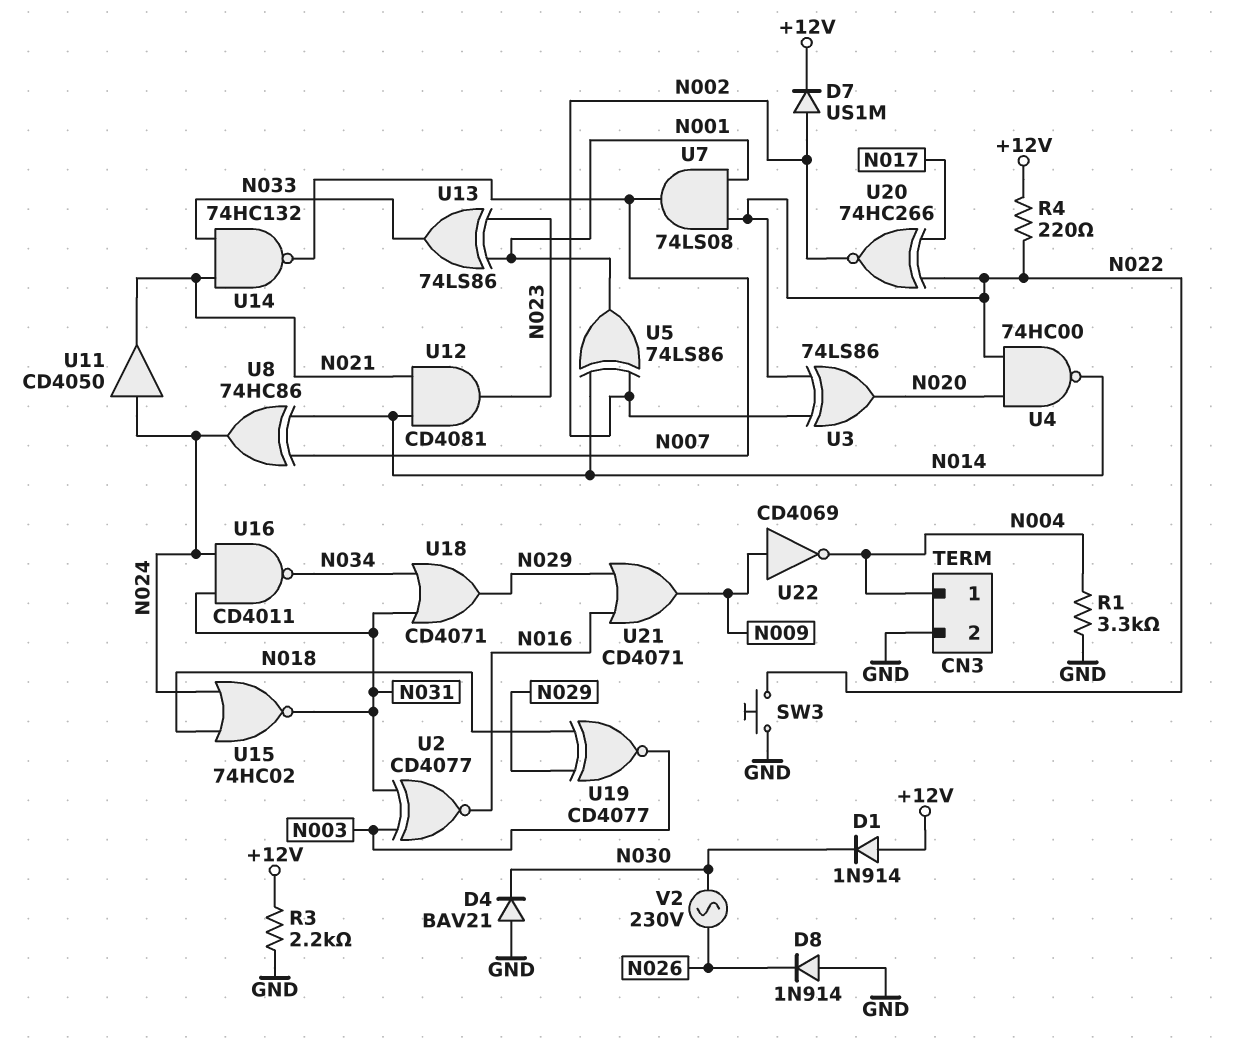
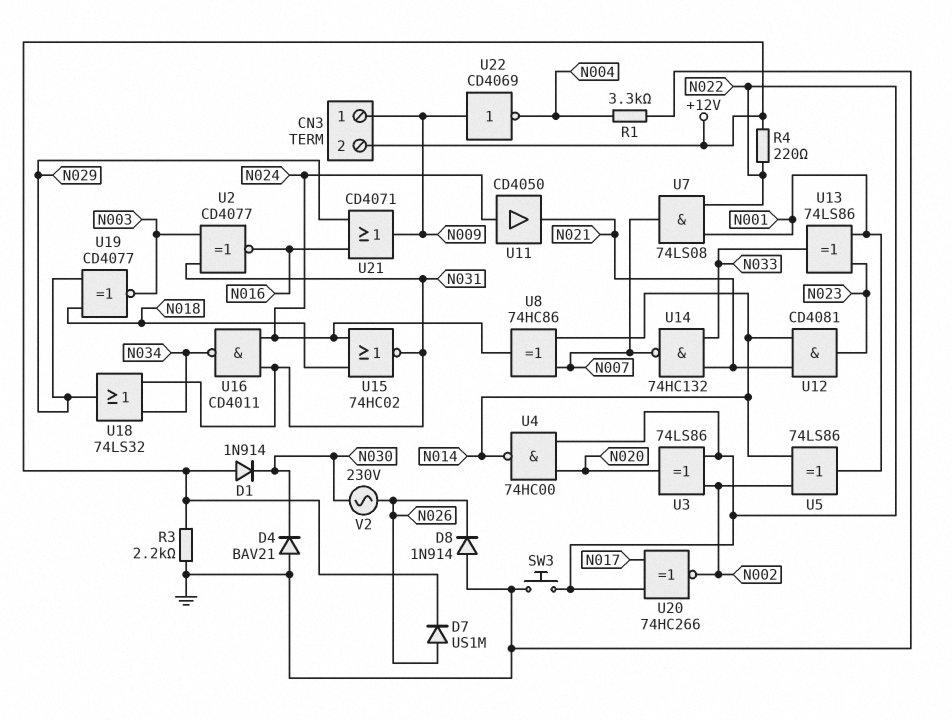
CN3 pin 1: N004 -> N009
CN3 pin 2: GND -> +12V
D7: diode US1M (A N002, K +12V) -> diode US1M (A N026, K +12V)
U18: OR CD4071 (in N031, in N034, out N029) -> OR 74LS32 (in N031, in N034, out N029)

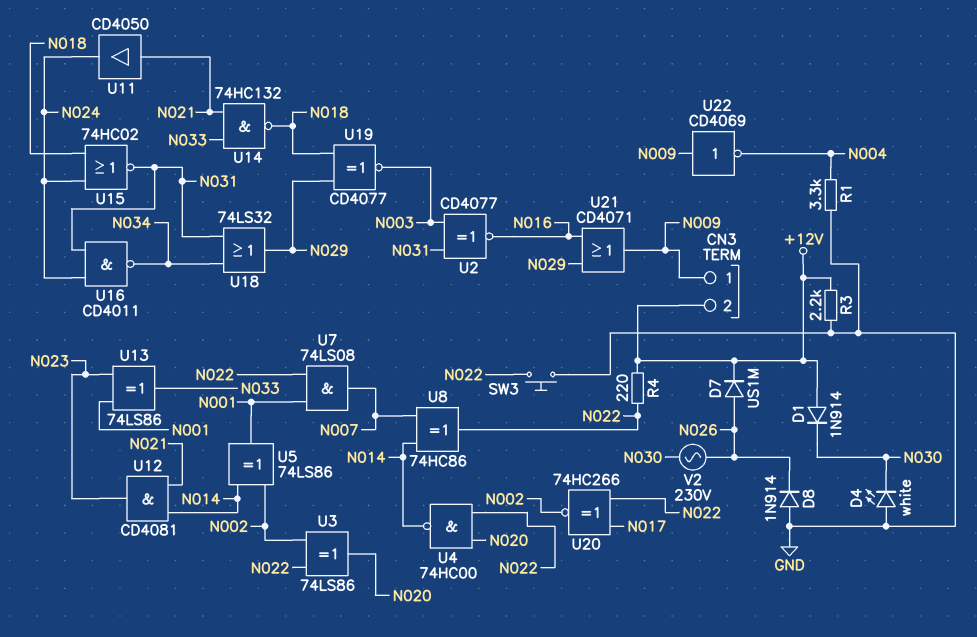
D4: diode BAV21 (A GND, K N030) -> LED white (A GND, K N030)
U8: XOR 74HC86 (in N007, in N014, out N024) -> XOR 74HC86 (in N007, in N014, out N022)
U11: buffer CD4050 (in N024, out N021) -> buffer CD4050 (in N021, out N024)
U14: NAND 74HC132 (in N021, in N033, out N007) -> NAND 74HC132 (in N021, in N033, out N018)

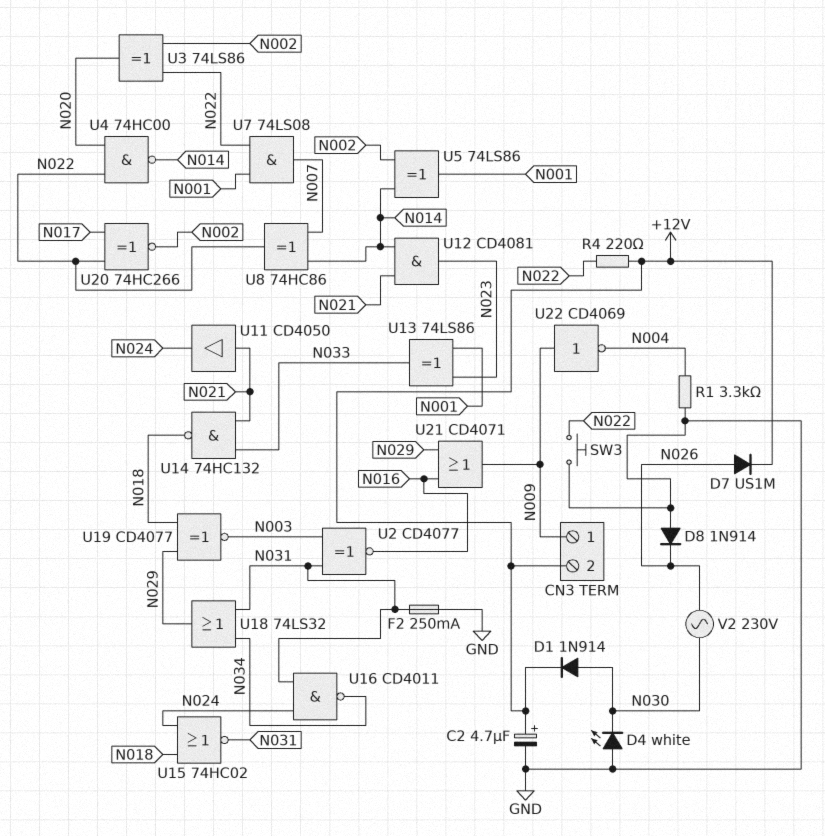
C2: none -> 4.7uF (plus +12V, minus GND)
D1: diode 1N914 (A +12V, K N030) -> diode 1N914 (A N030, K +12V)
F2: none -> 250mA (GND, N031)
R3: 2.2k (+12V, GND) -> none

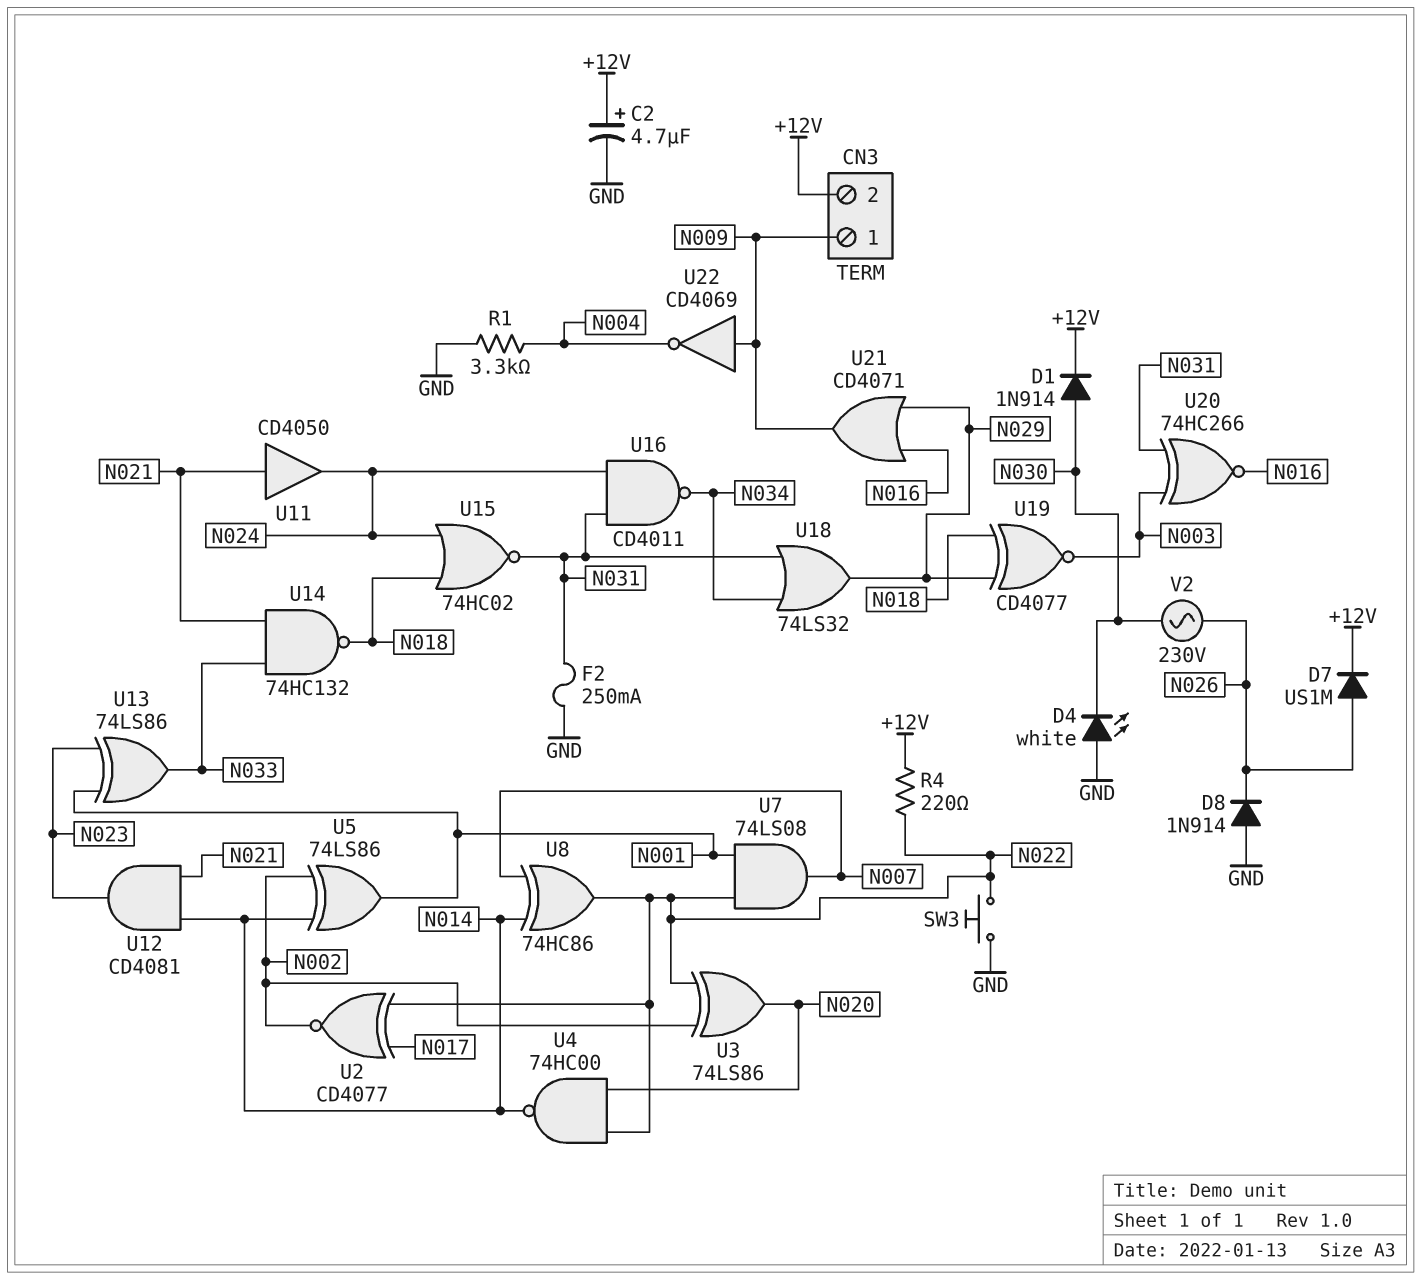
U2: XNOR CD4077 (in N003, in N031, out N016) -> XNOR CD4077 (in N017, in N022, out N002)
U20: XNOR 74HC266 (in N017, in N022, out N002) -> XNOR 74HC266 (in N003, in N031, out N016)

